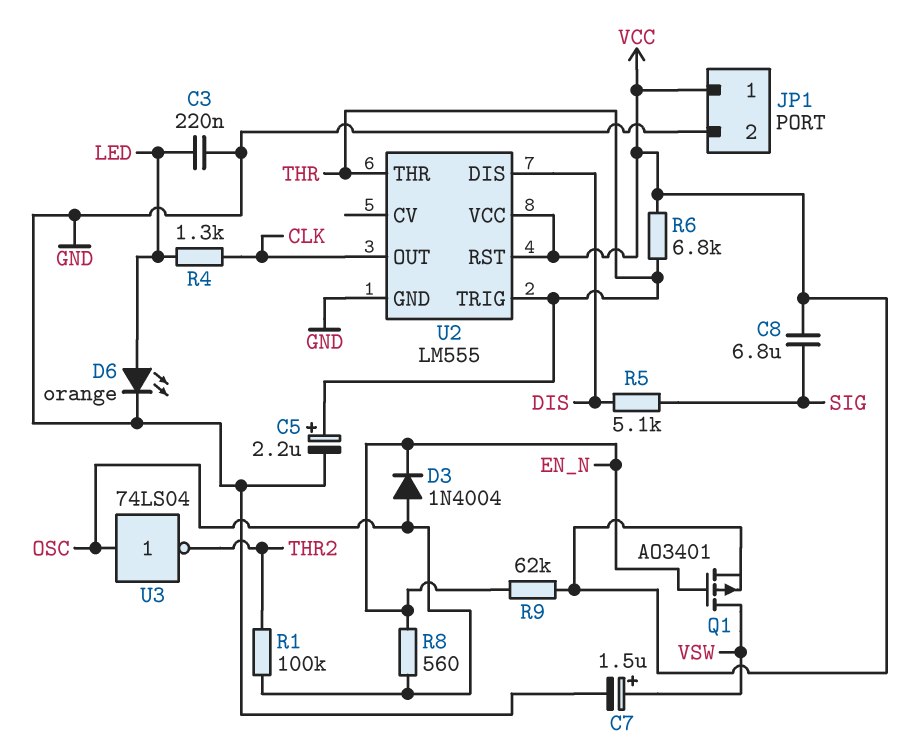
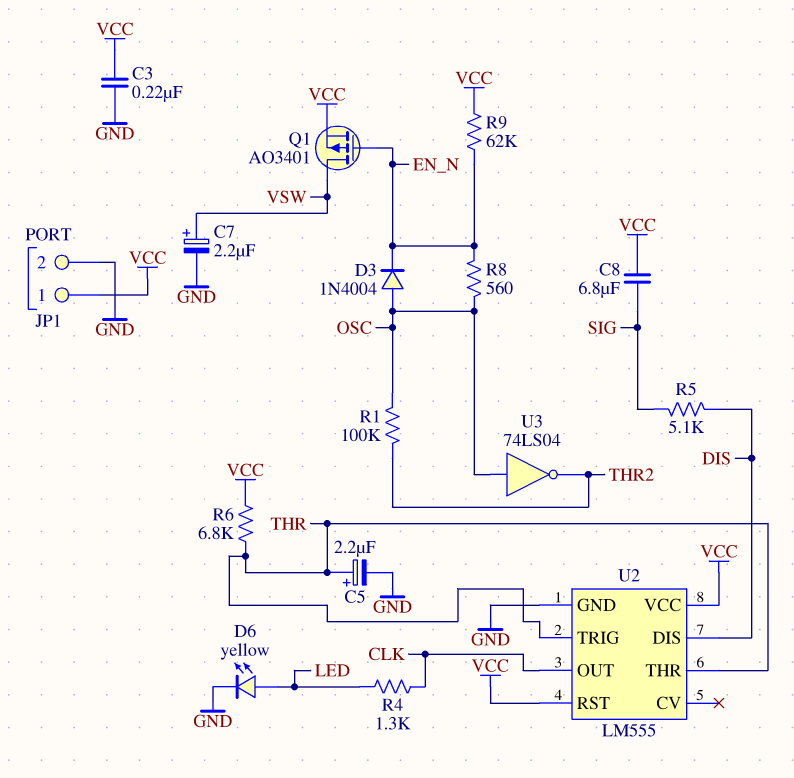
C3: 220nF (GND, LED) -> 220nF (GND, VCC)
C7: 1.5uF (plus VSW, minus GND) -> 2.2uF (plus VSW, minus GND)
D6: LED orange (A LED, K GND) -> LED yellow (A LED, K GND)

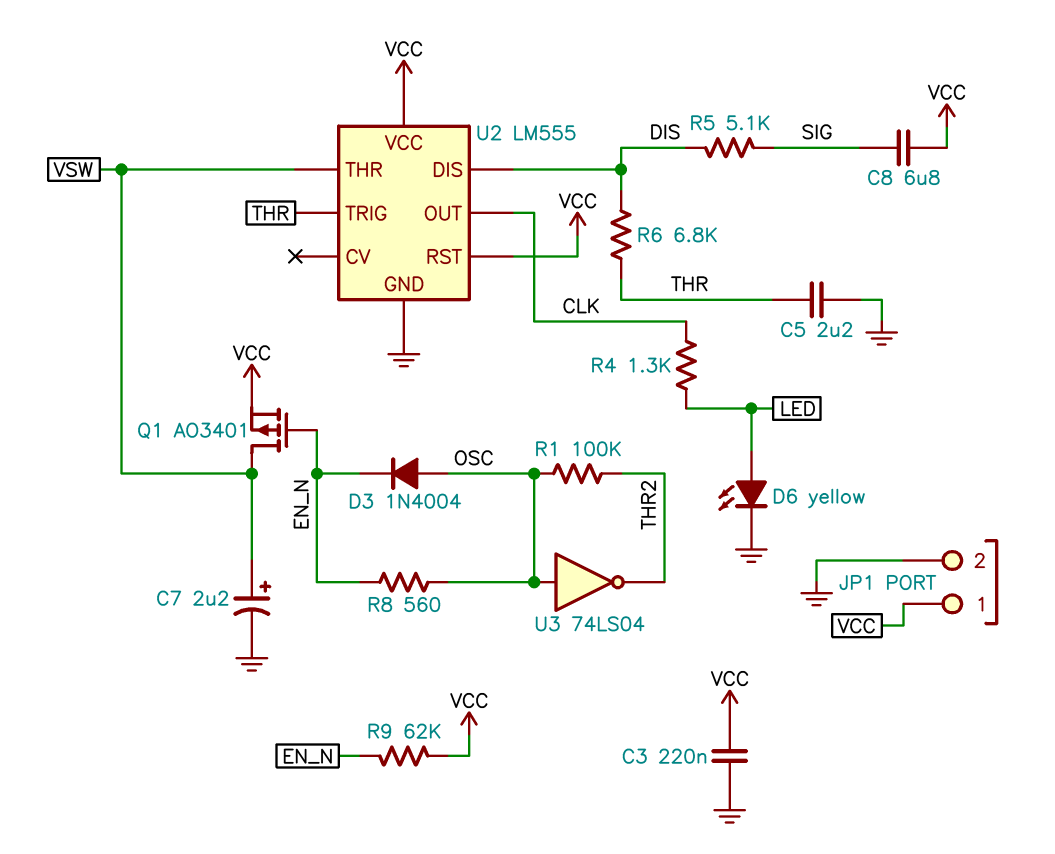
C5: 2.2uF (plus THR, minus GND) -> 2.2uF (GND, THR)
R6: 6.8k (THR, VCC) -> 6.8k (DIS, THR)
U2 pin THR: THR -> VSW

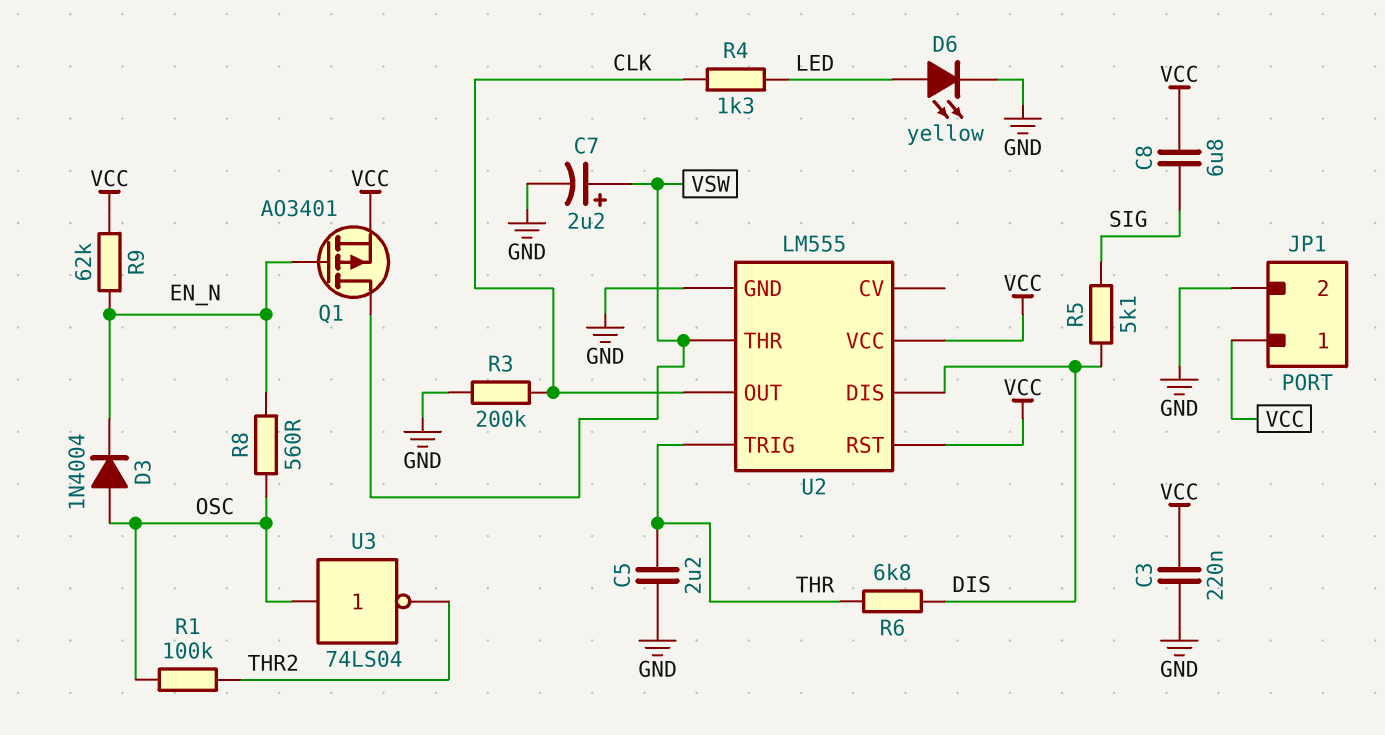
R3: none -> 200k (CLK, GND)

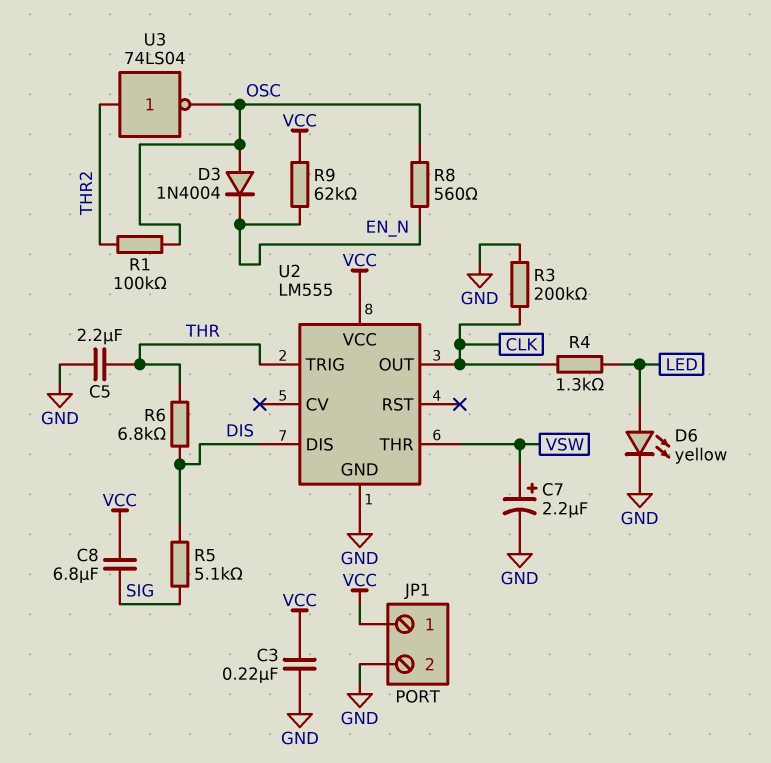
Q1: PMOS AO3401 (G EN_N, D VSW, S VCC) -> none
U2 pin RST: VCC -> none
U3: NOT 74LS04 (in OSC, out THR2) -> NOT 74LS04 (in THR2, out OSC)

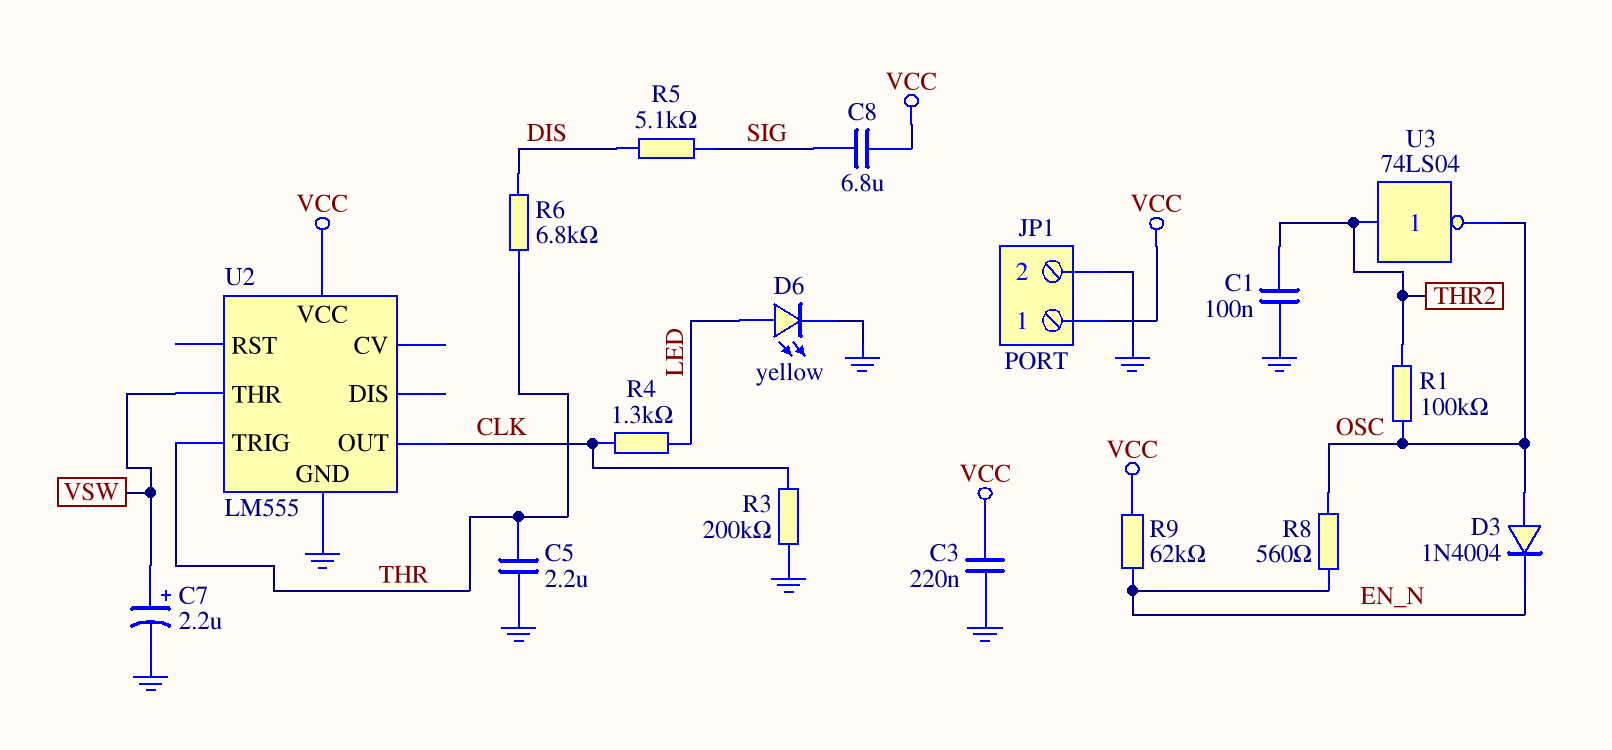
C1: none -> 100nF (GND, THR2)
U2 pin DIS: DIS -> none

